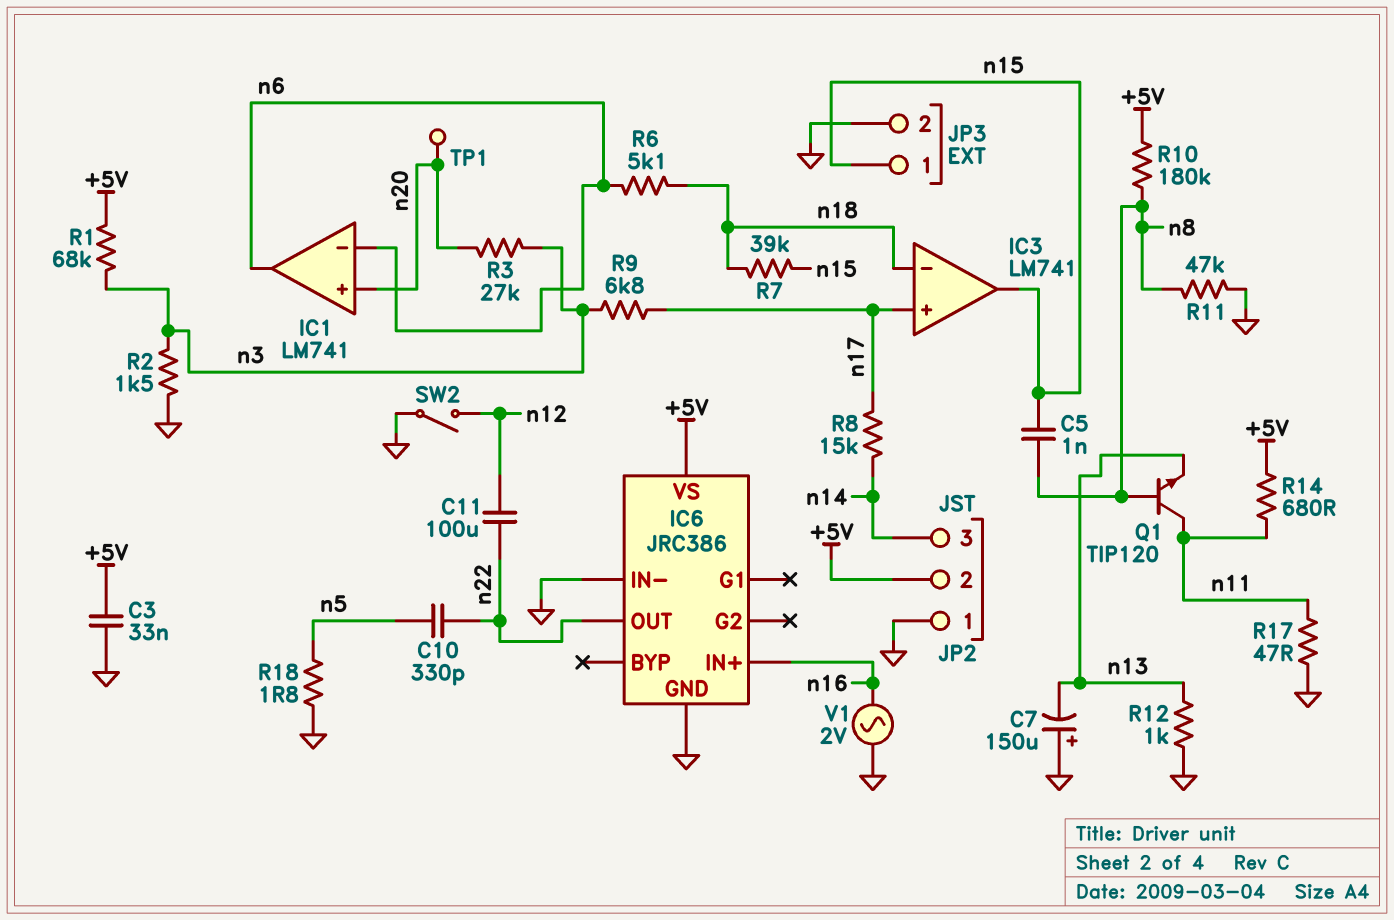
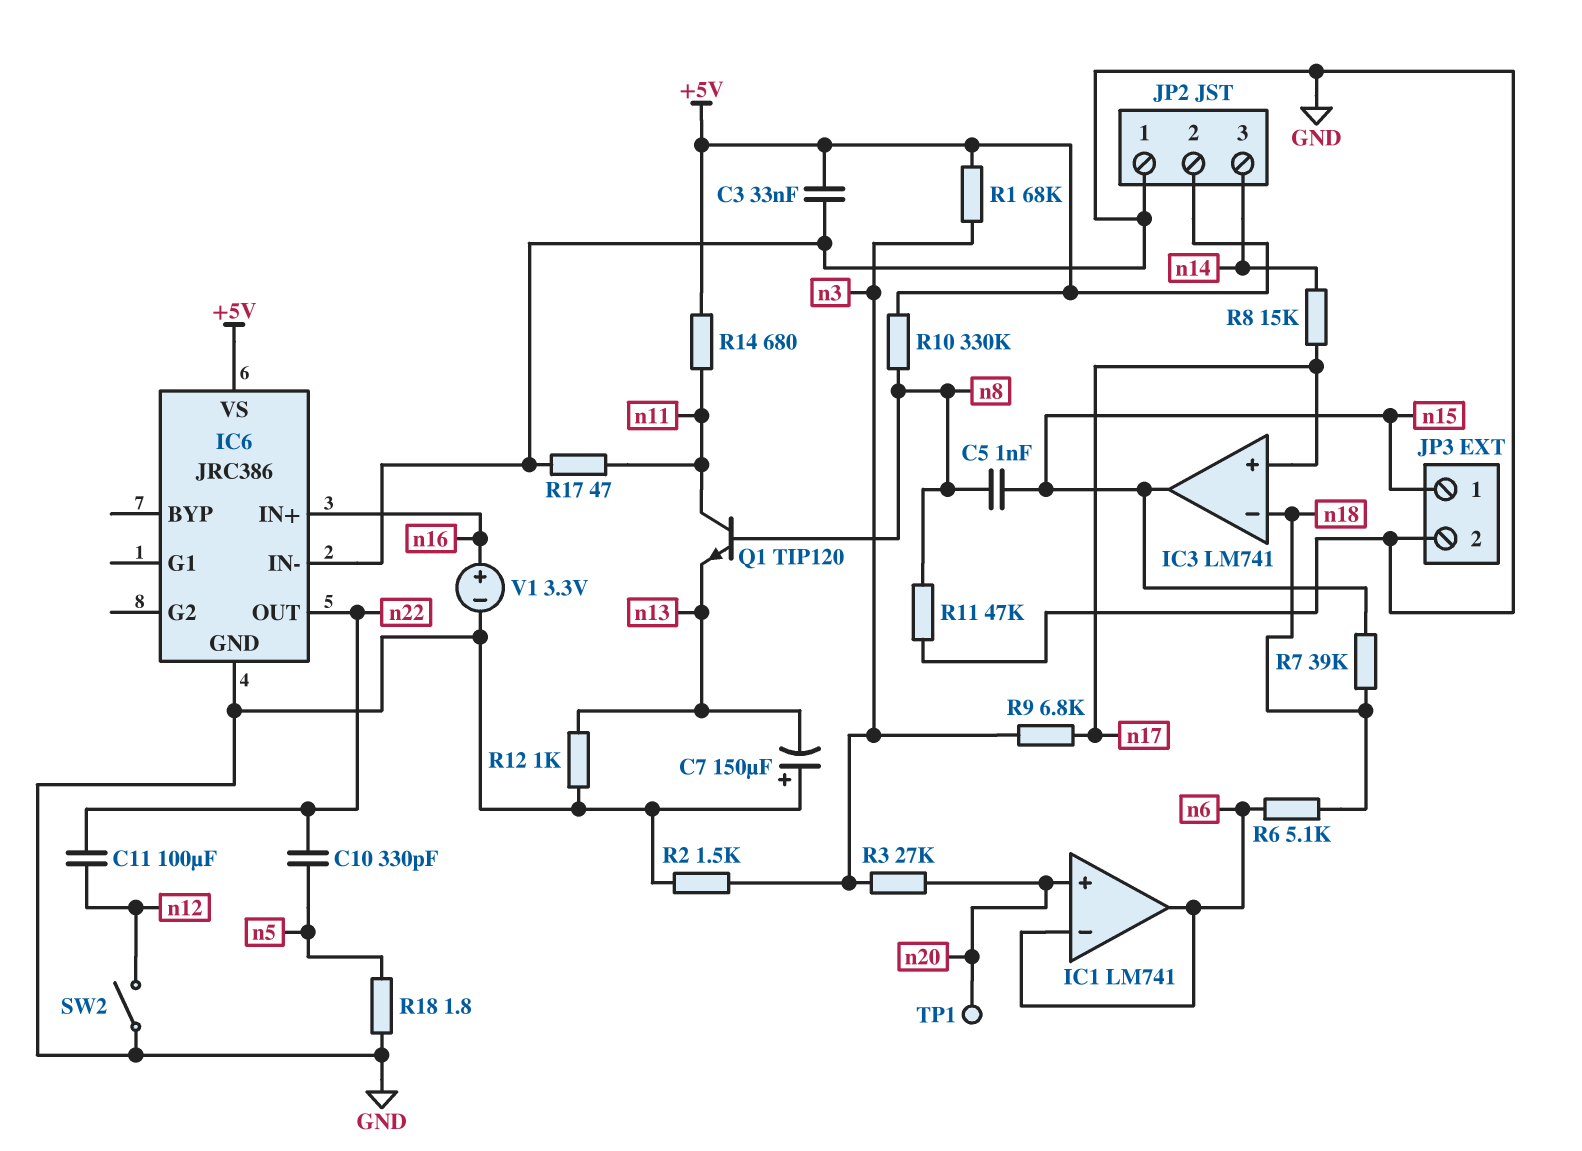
R10: 180k (+5V, n8) -> 330k (+5V, n8)
V1: AC 2V (GND, n16) -> 3.3V (plus n16, minus GND)

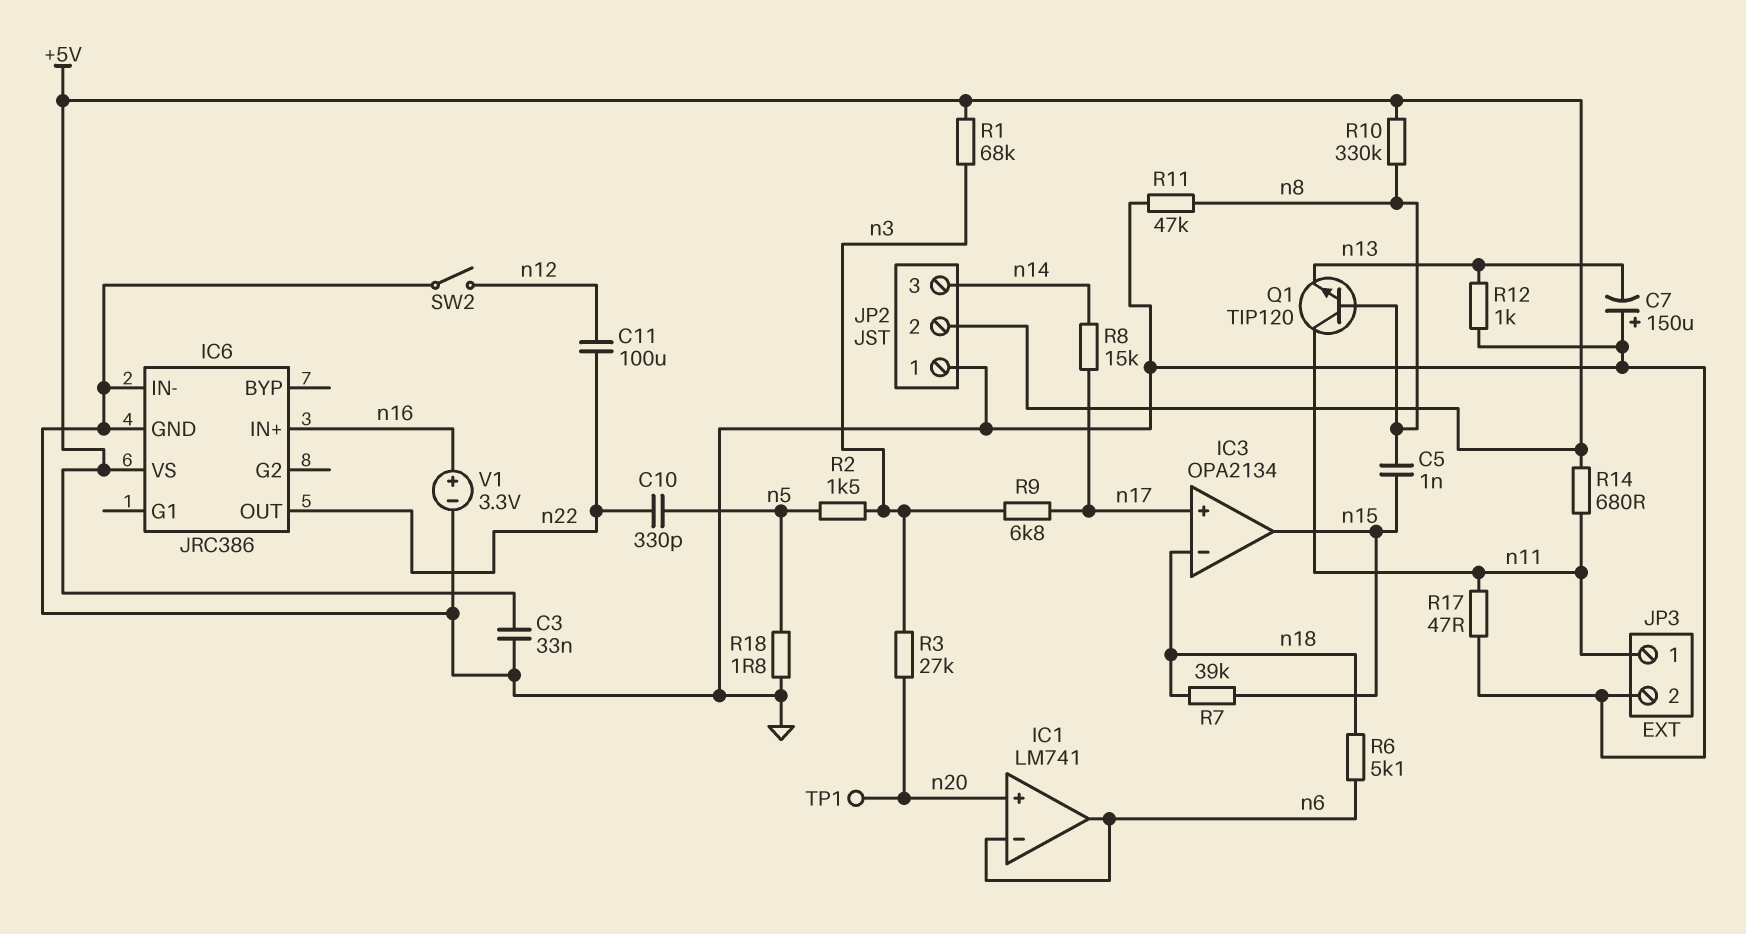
IC3: LM741 -> OPA2134
JP3 pin 1: n15 -> n11
R2: 1.5k (GND, n3) -> 1.5k (n3, n5)

